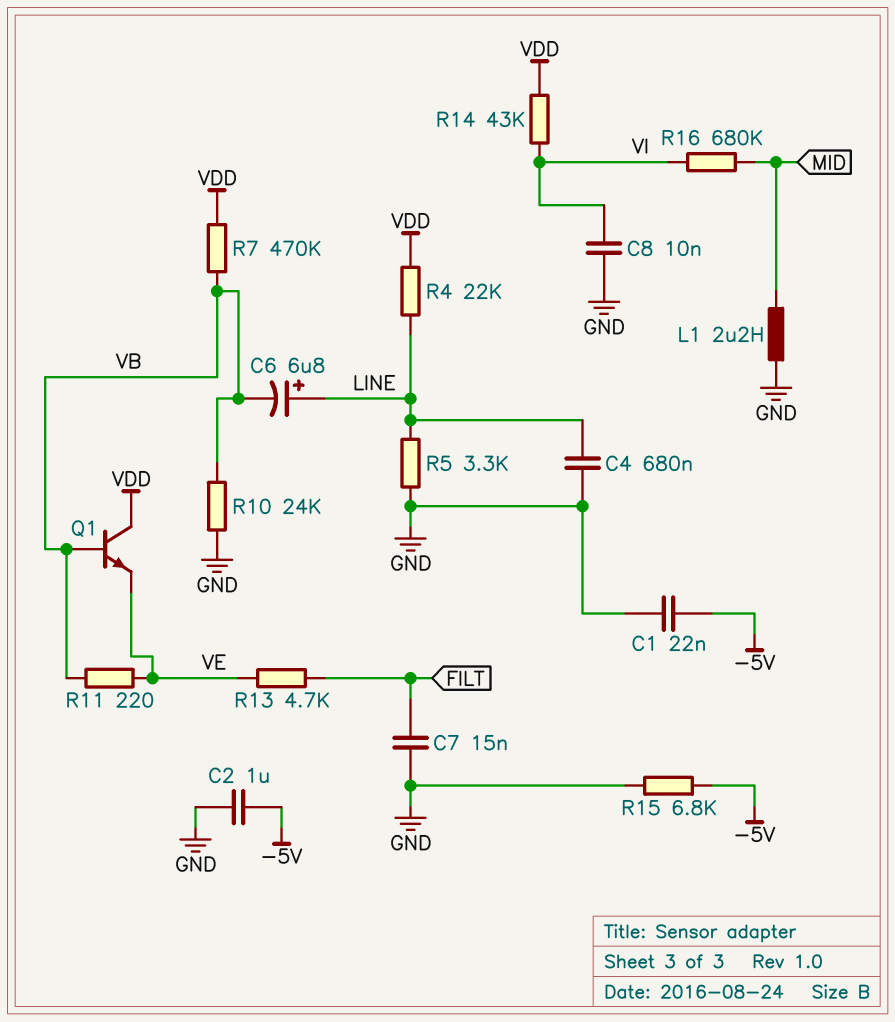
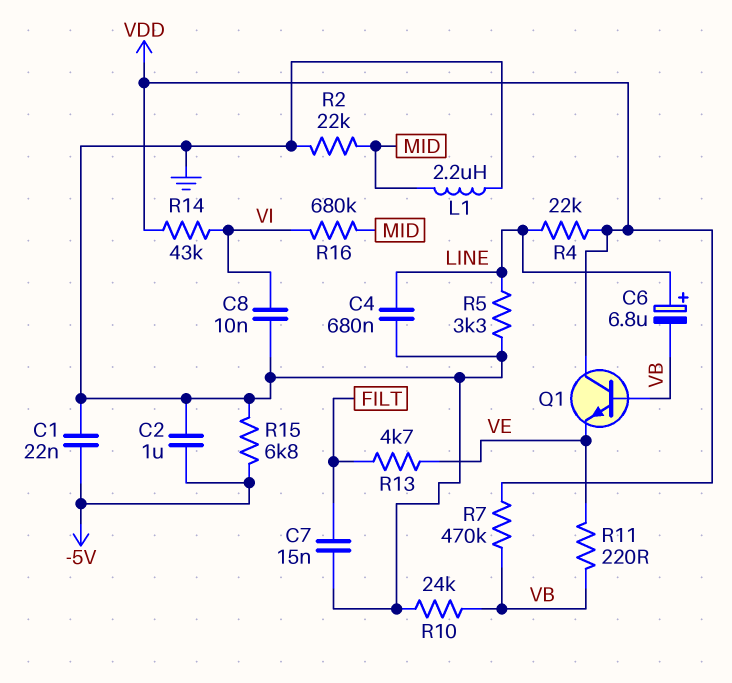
R2: none -> 22k (GND, MID)

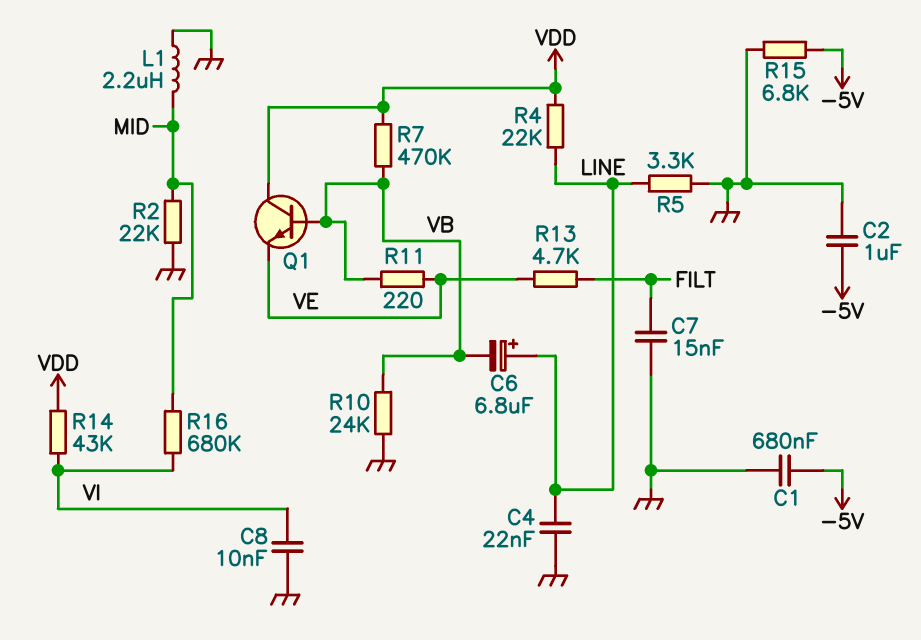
C1: 22nF (-5V, GND) -> 680nF (-5V, GND)
C4: 680nF (GND, LINE) -> 22nF (GND, LINE)

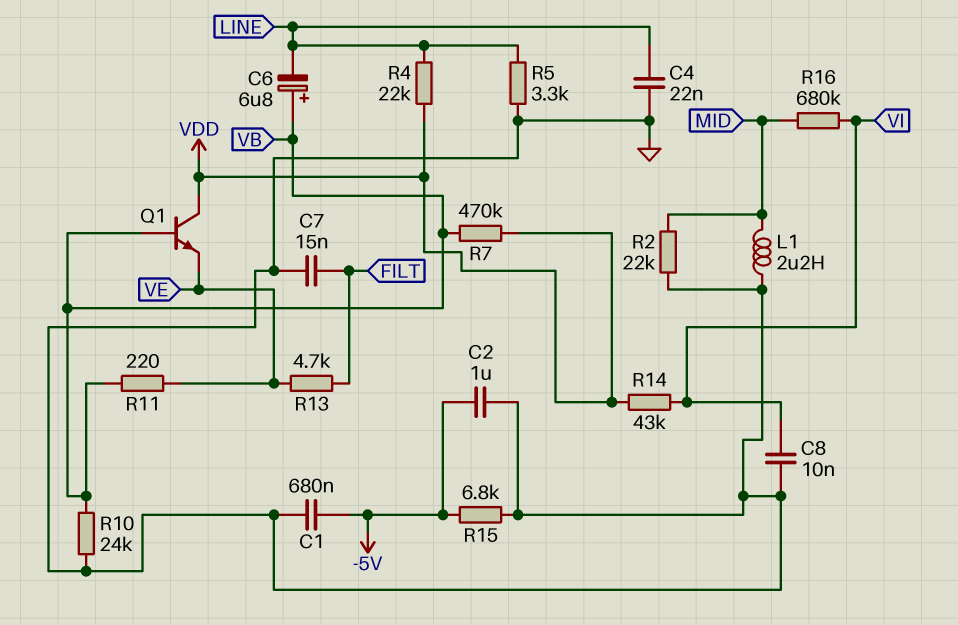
C6: 6.8uF (plus LINE, minus VB) -> 6.8uF (plus VB, minus LINE)

